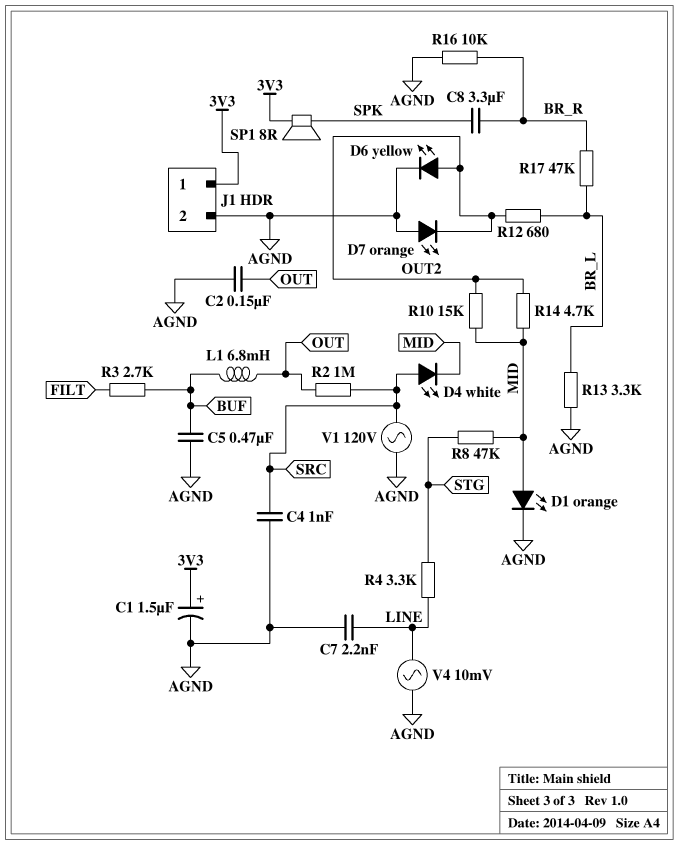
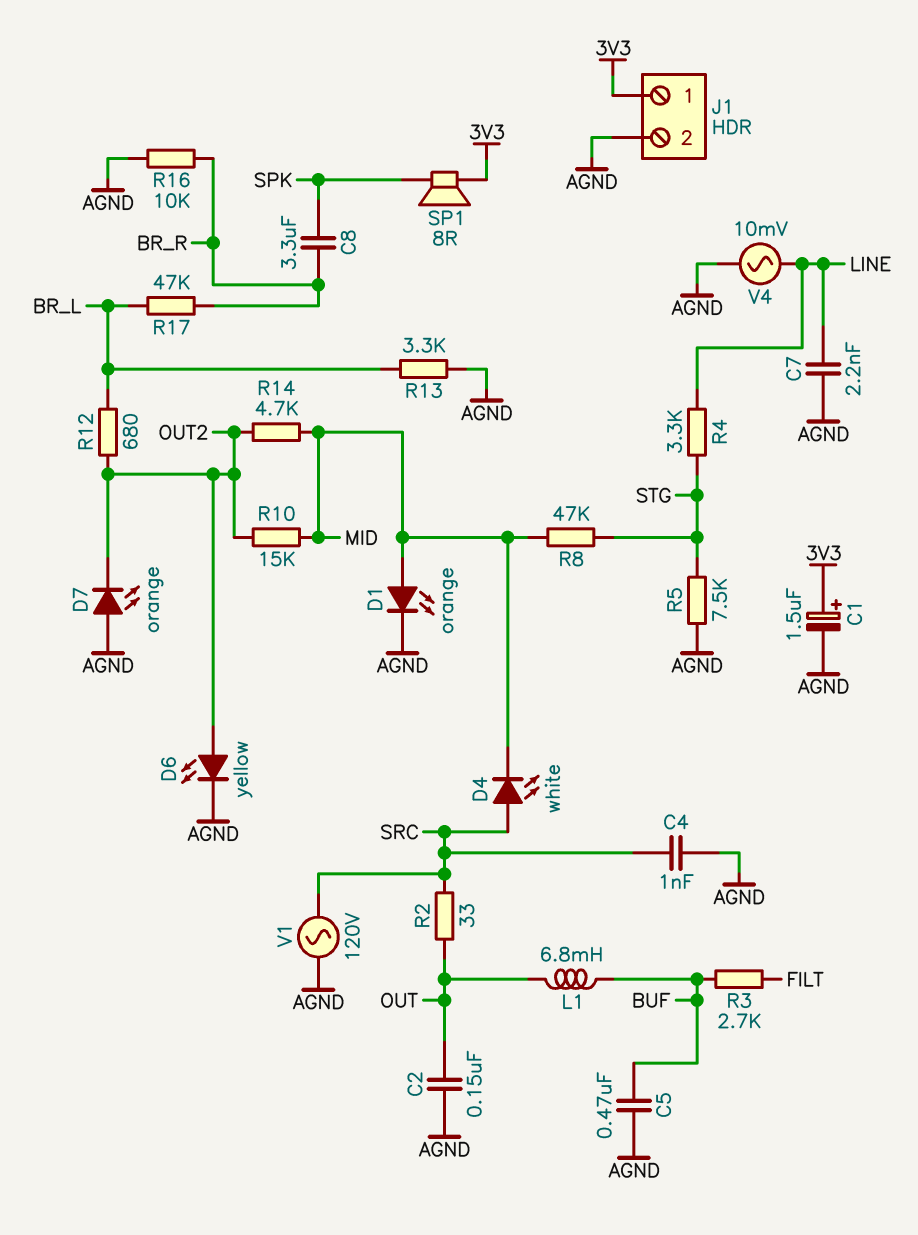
R2: 1M (OUT, SRC) -> 33 (OUT, SRC)
R5: none -> 7.5k (AGND, STG)

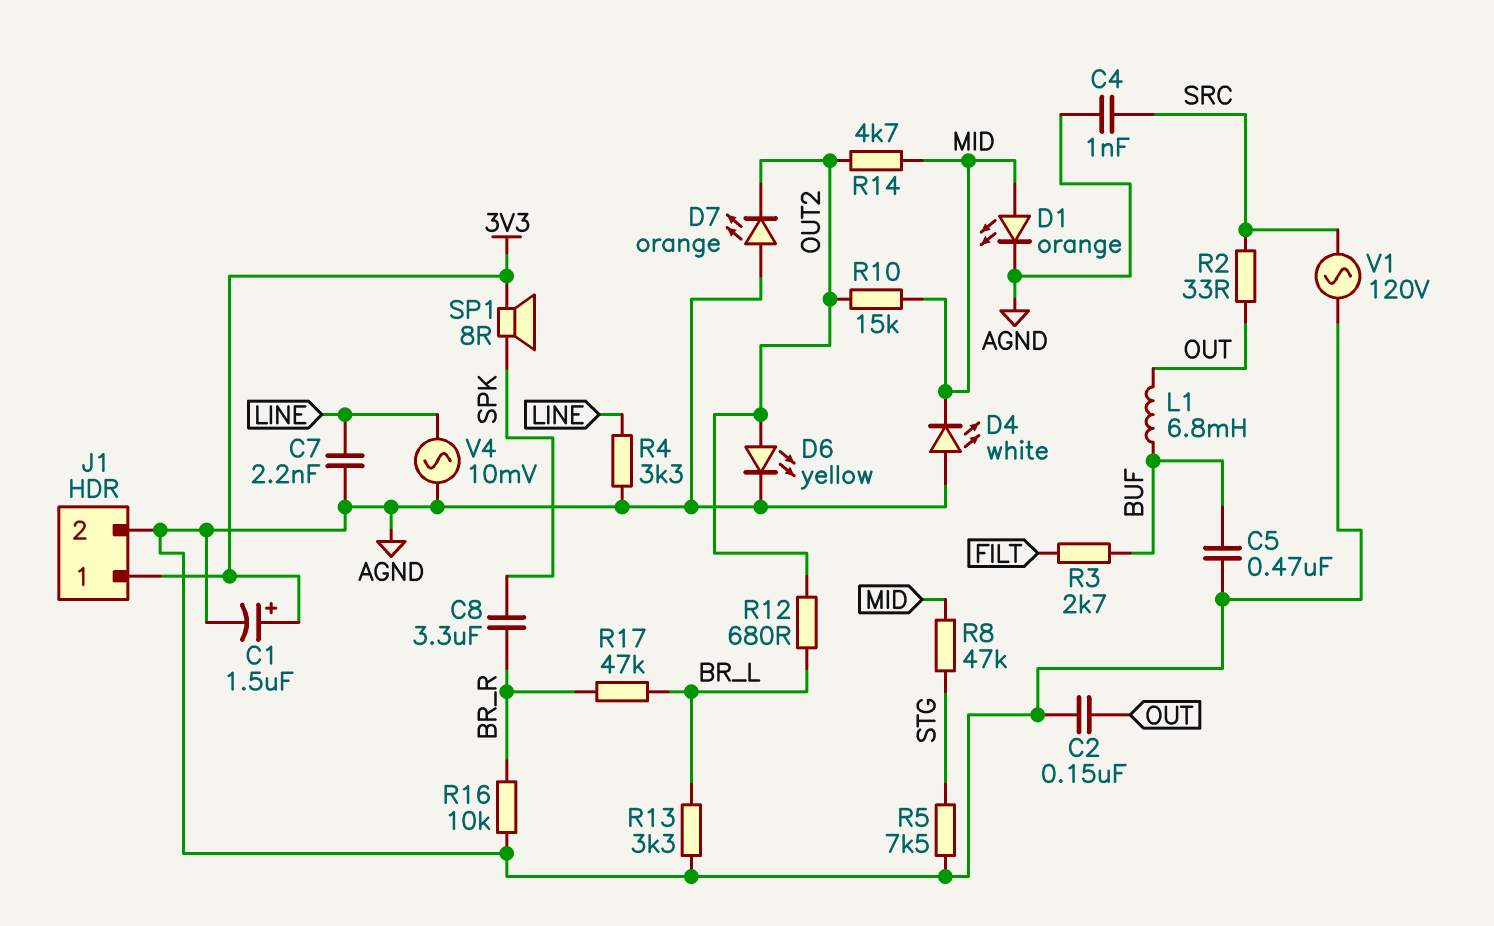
D4: LED white (A SRC, K MID) -> LED white (A AGND, K MID)
R4: 3.3k (LINE, STG) -> 3.3k (AGND, LINE)

